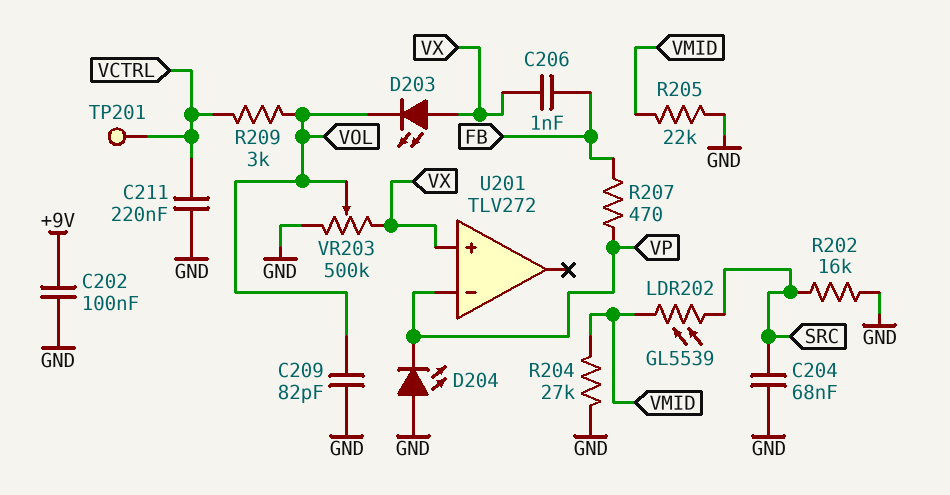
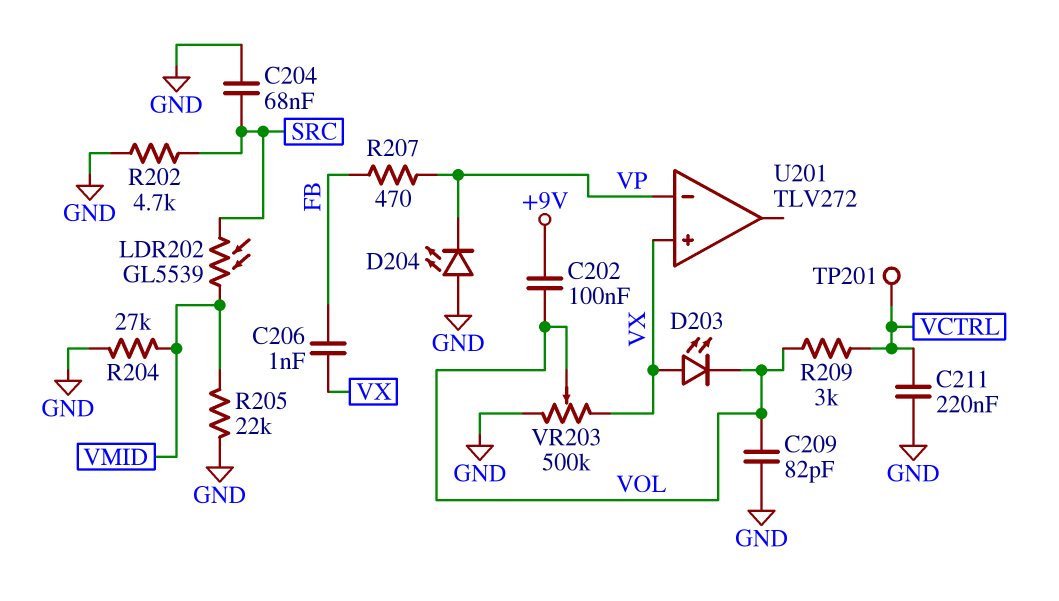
C202: 100nF (+9V, GND) -> 100nF (+9V, VOL)
R202: 16k (GND, SRC) -> 4.7k (GND, SRC)

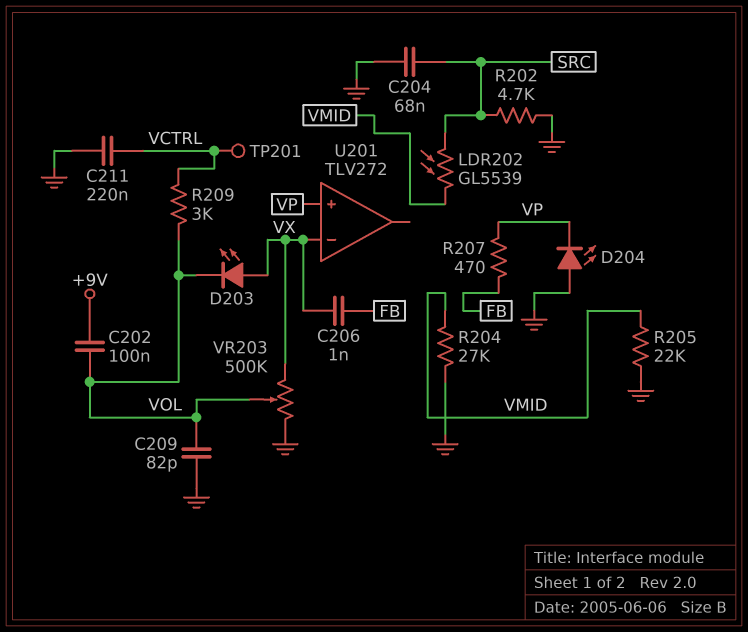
U201 pin in+: VX -> VP
U201 pin in-: VP -> VX

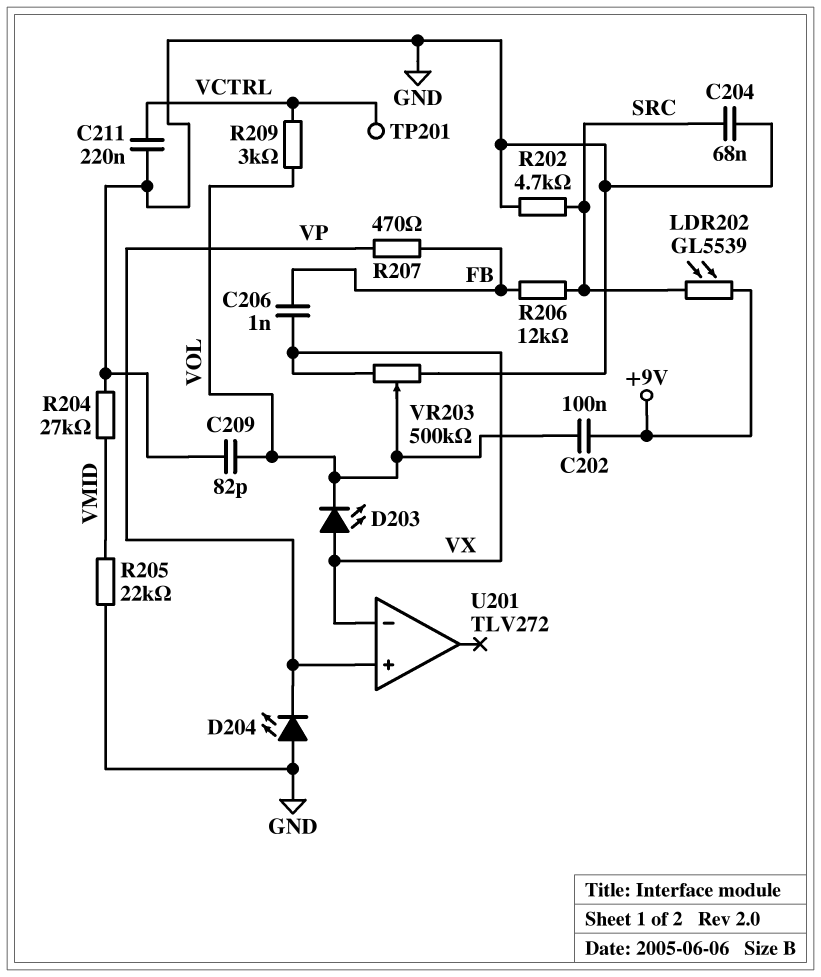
LDR202: GL5539 (SRC, VMID) -> GL5539 (+9V, SRC)
R206: none -> 12k (FB, SRC)

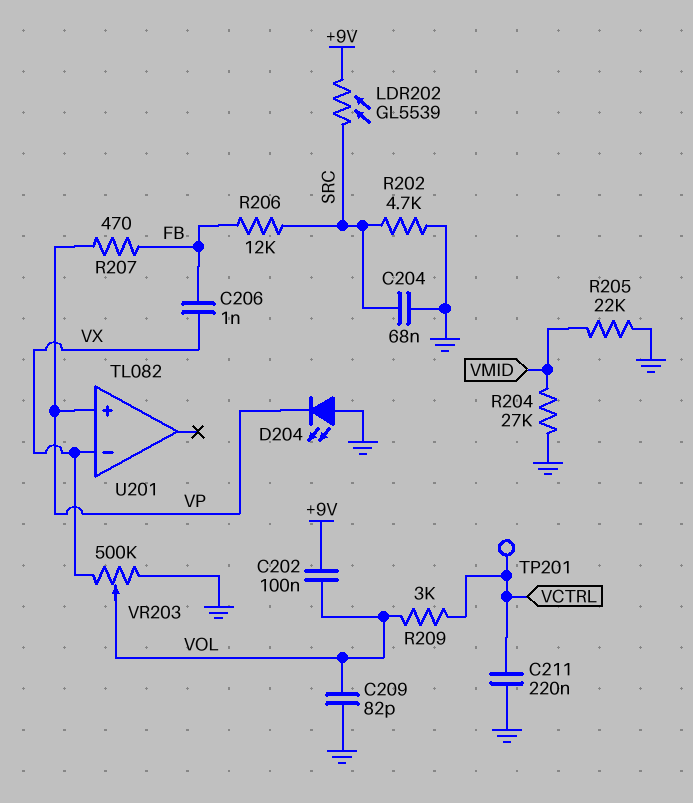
D203: LED (A VX, K VOL) -> none
U201: TLV272 -> TL082

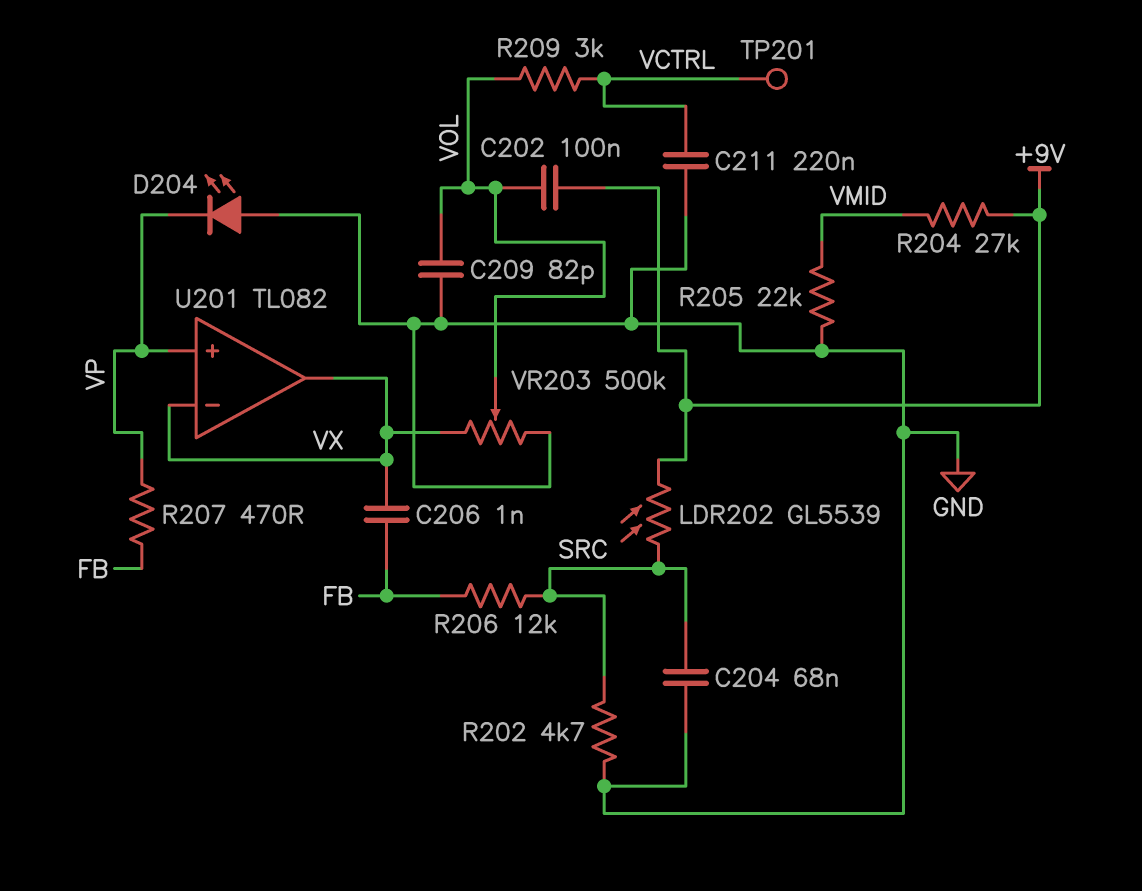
R204: 27k (GND, VMID) -> 27k (+9V, VMID)
U201 pin out: none -> VX

